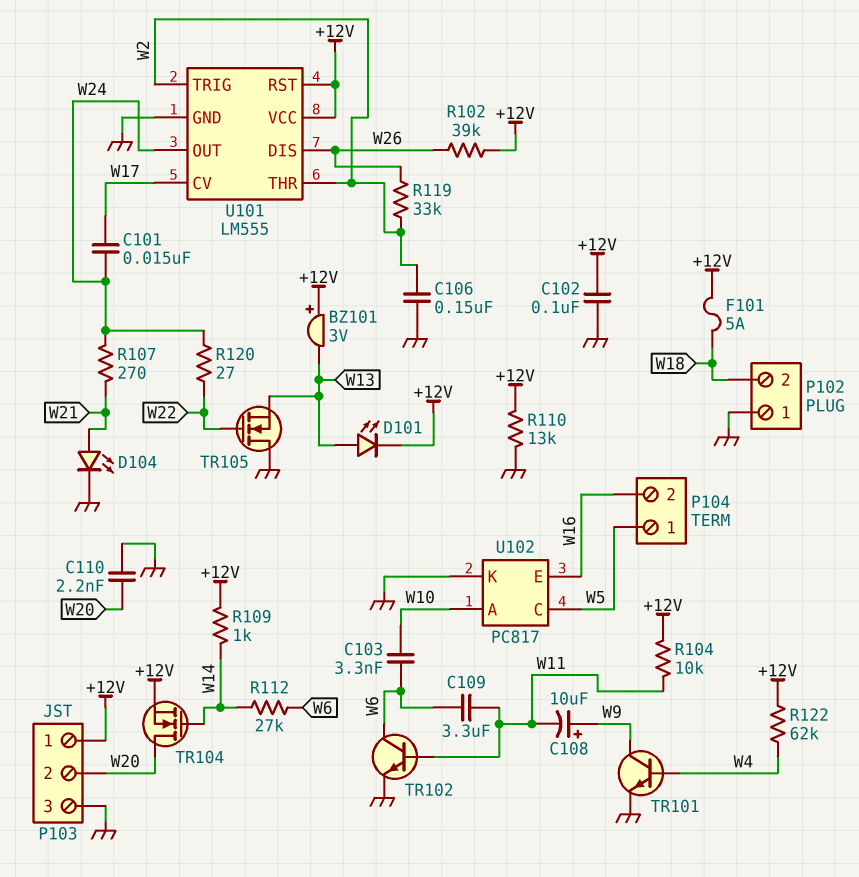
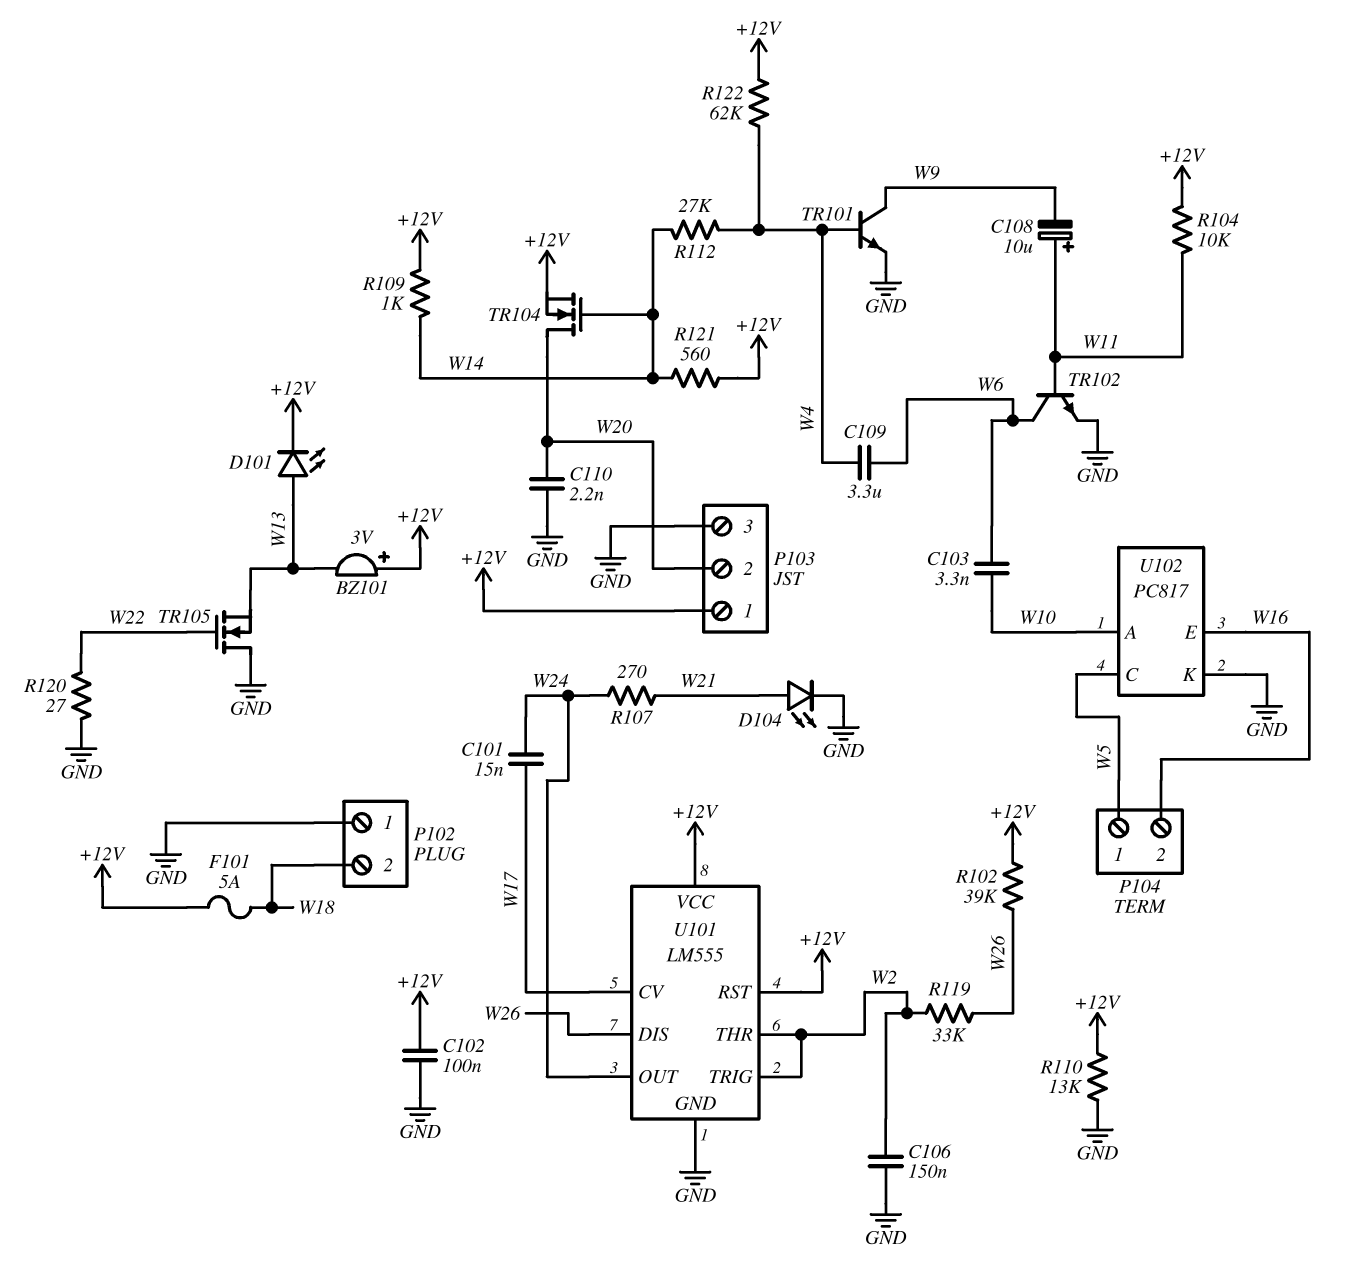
C108: 10uF (plus W9, minus W11) -> 10uF (plus W11, minus W9)
C109: 3.3uF (W6, W11) -> 3.3uF (W4, W6)
R112: 27k (W6, W14) -> 27k (W4, W14)
R120: 27 (W22, W24) -> 27 (GND, W22)
R121: none -> 560 (+12V, W14)

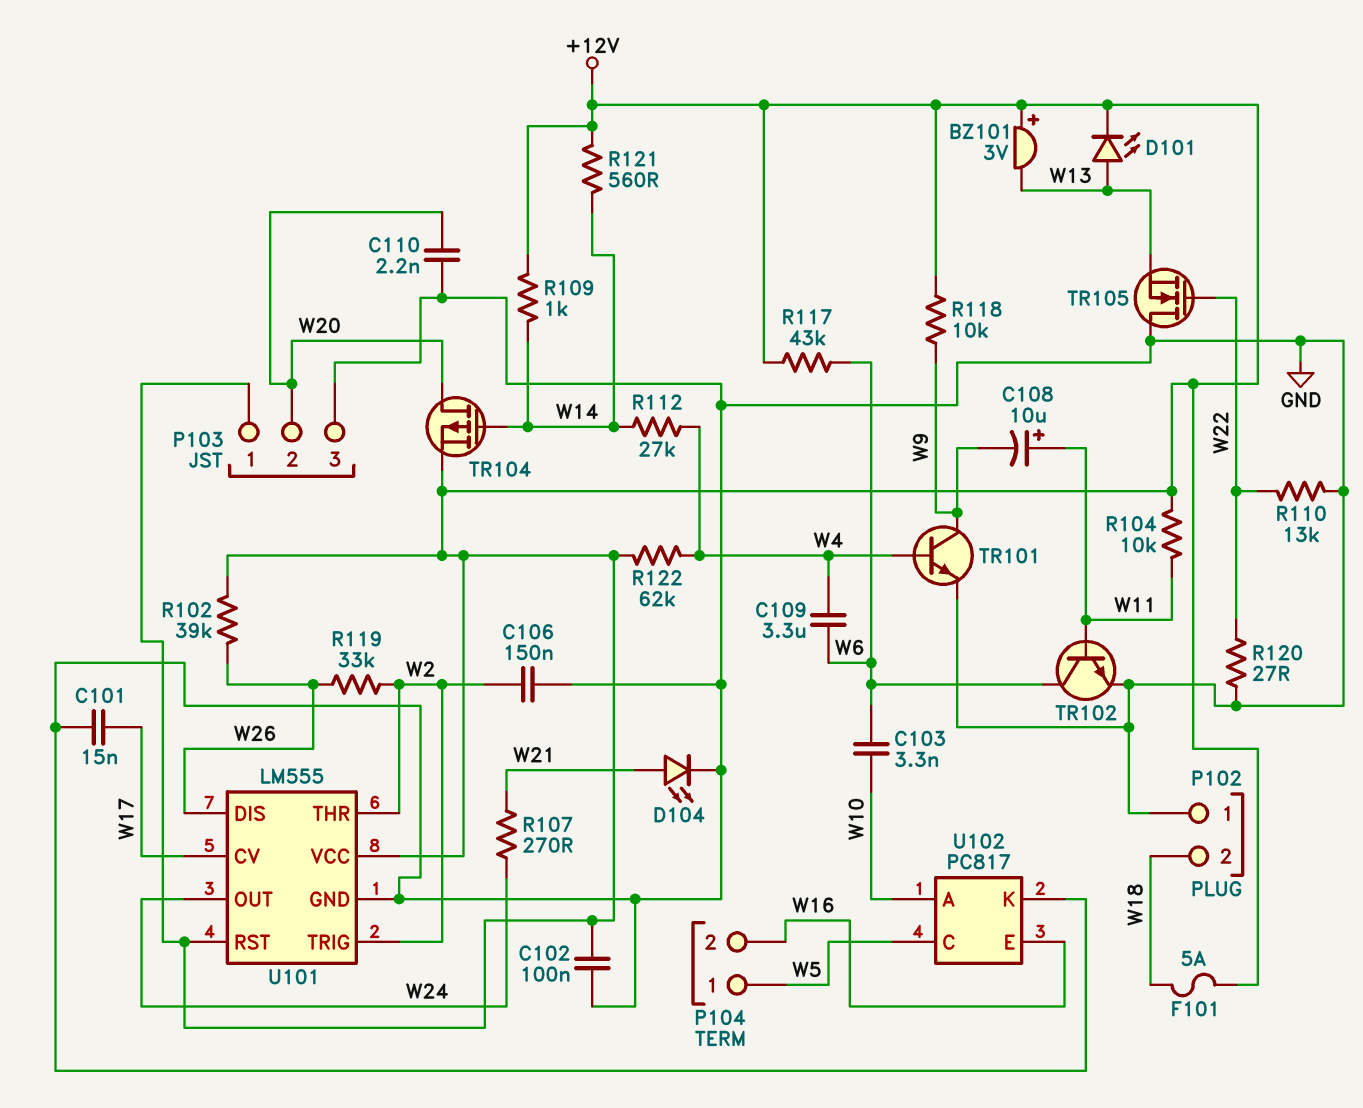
C101: 15nF (W17, W24) -> 15nF (GND, W17)
R110: 13k (+12V, GND) -> 13k (GND, W22)
R117: none -> 43k (+12V, W6)
R118: none -> 10k (+12V, W9)
TR104: NMOS (G W14, D W20, S +12V) -> PMOS (G W14, D W20, S +12V)

